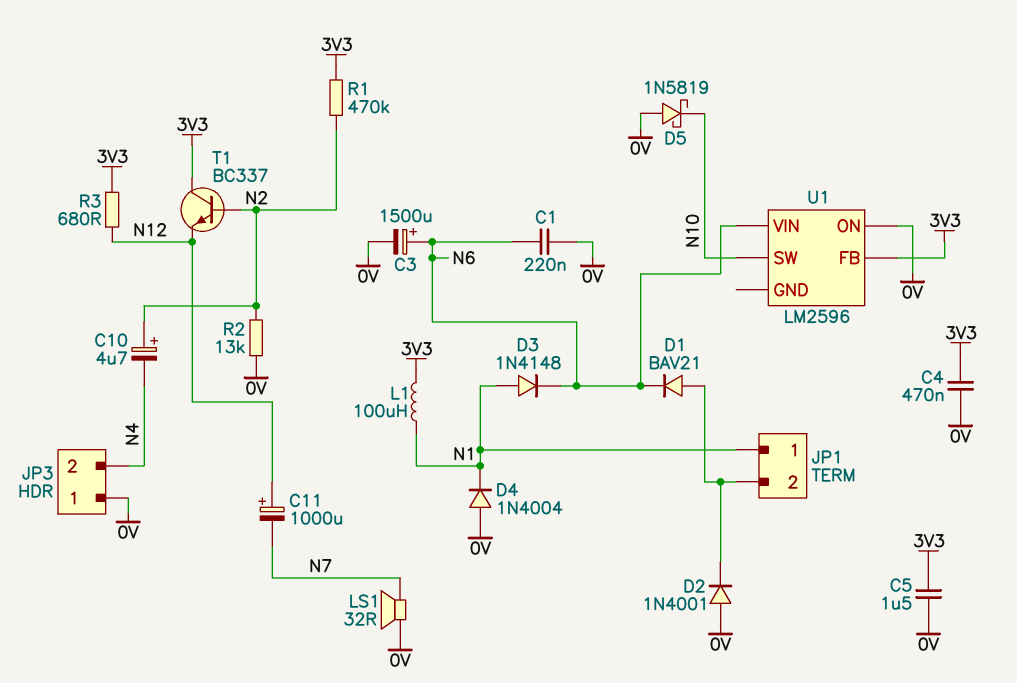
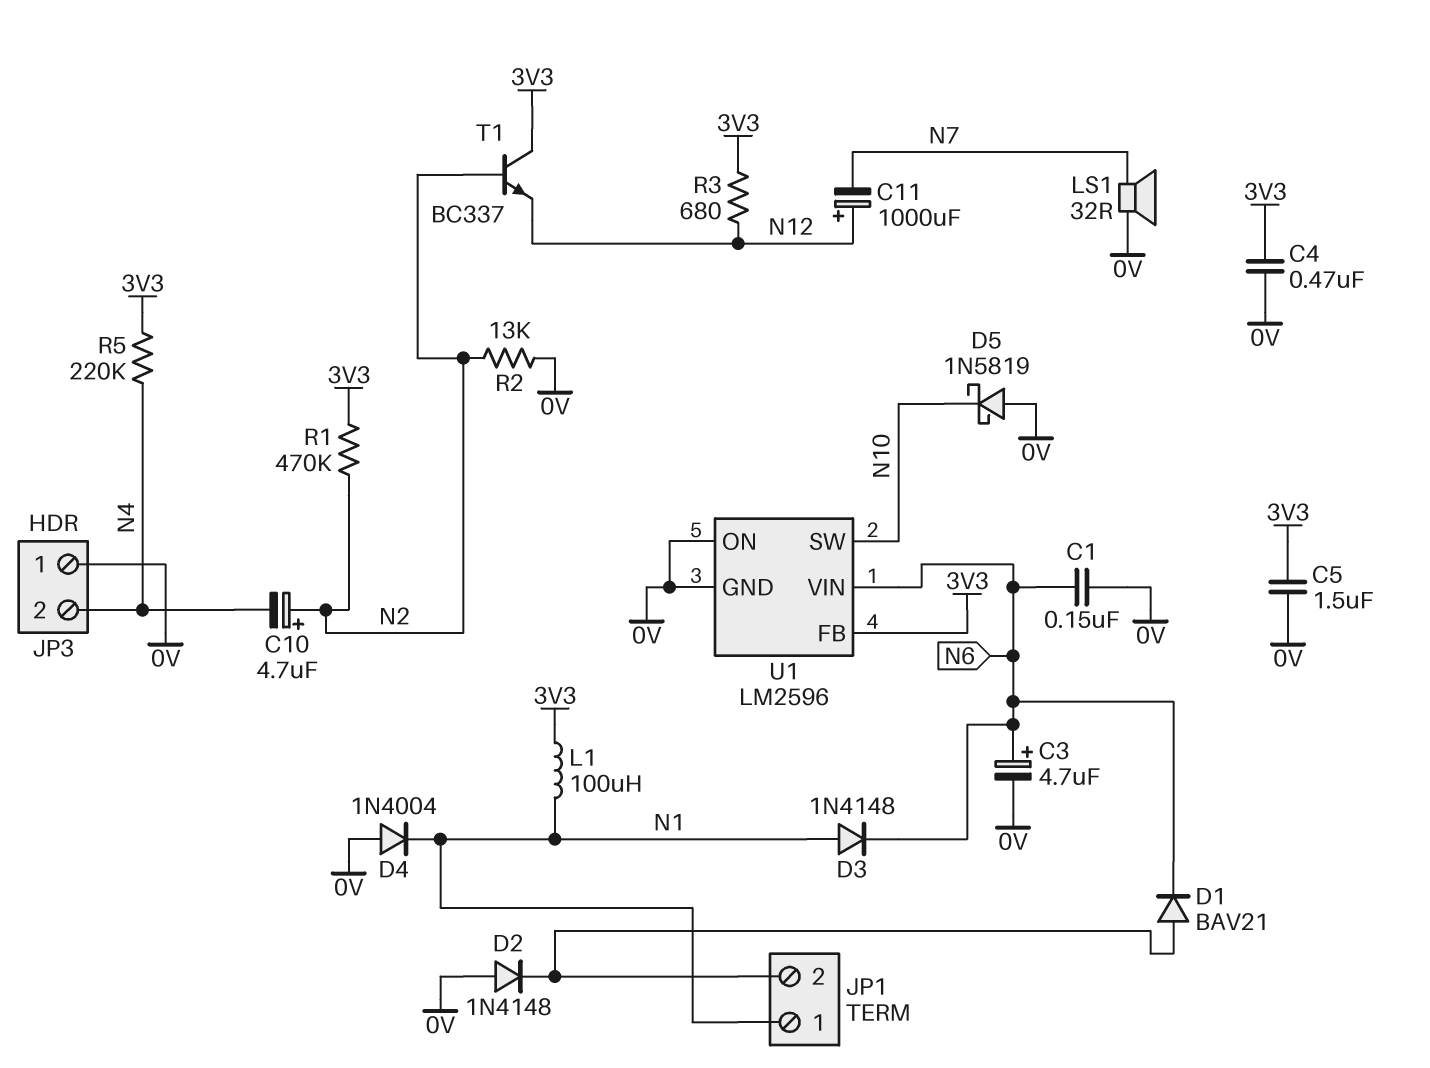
C1: 220nF (0V, N6) -> 150nF (0V, N6)
C3: 1500uF (plus N6, minus 0V) -> 4.7uF (plus N6, minus 0V)
D2: diode 1N4001 (A 0V, K JP1/2) -> diode 1N4148 (A 0V, K JP1/2)
R5: none -> 220k (3V3, N4)
U1 pin GND: none -> 0V

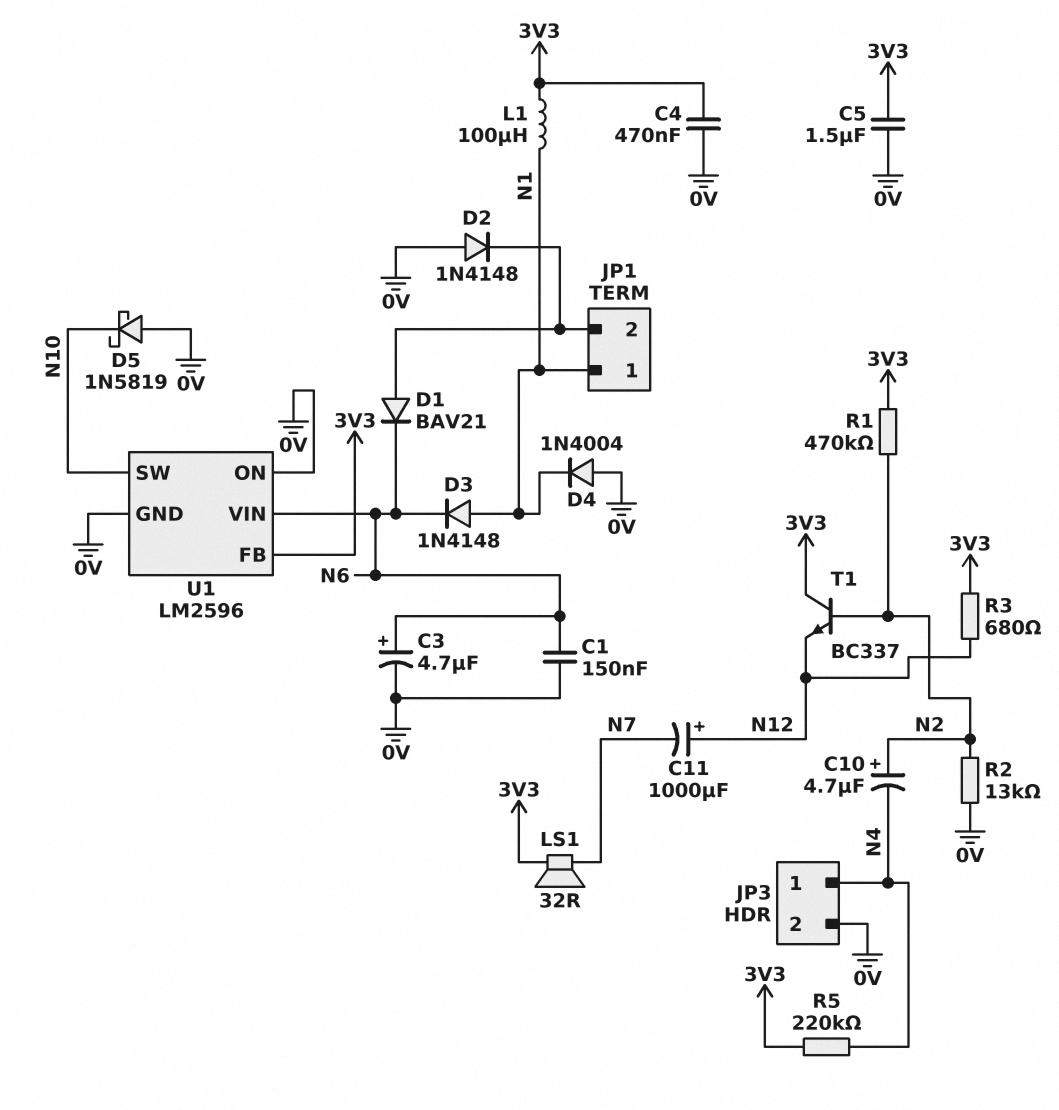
JP3 pin 1: 0V -> N4
JP3 pin 2: N4 -> 0V
LS1: speaker 32R (0V, N7) -> speaker 32R (3V3, N7)

